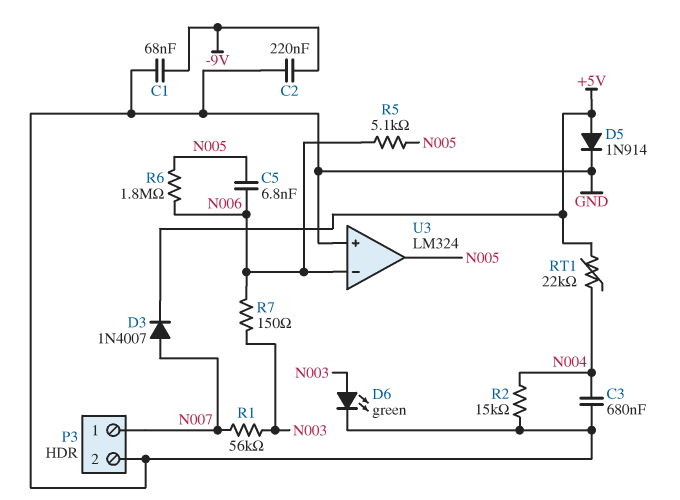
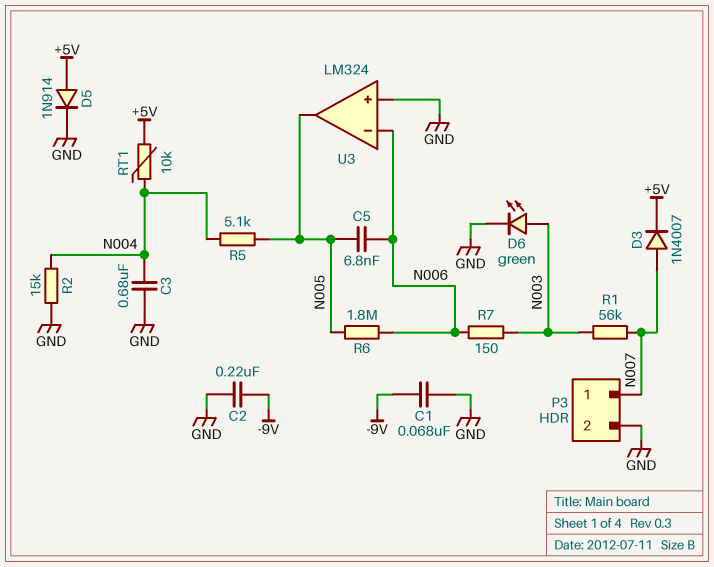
R5: 5.1k (N005, N006) -> 5.1k (N004, N005)
RT1: 22k (+5V, N004) -> 10k (+5V, N004)

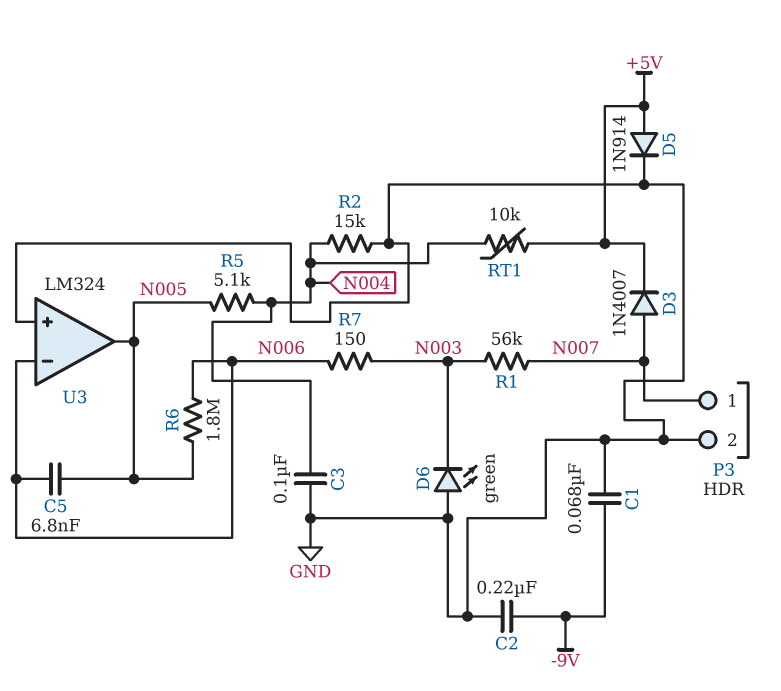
C3: 680nF (GND, N004) -> 100nF (GND, N004)
D6: LED green (A N003, K GND) -> LED green (A GND, K N003)

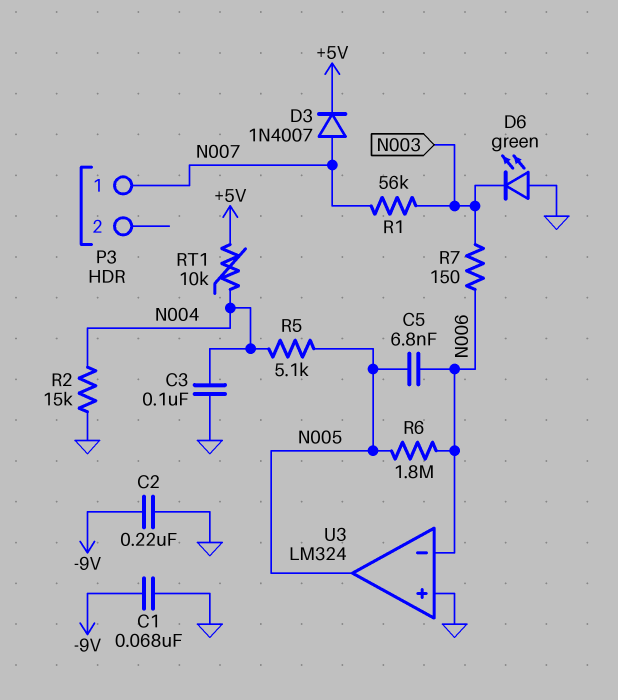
D5: diode 1N914 (A +5V, K GND) -> none
P3 pin 2: GND -> none

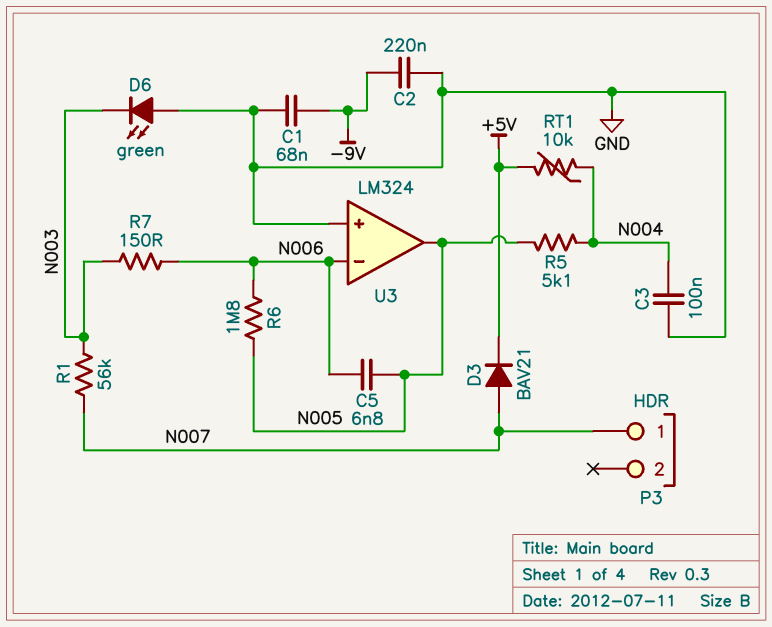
D3: diode 1N4007 (A N007, K +5V) -> diode BAV21 (A N007, K +5V)
R2: 15k (GND, N004) -> none

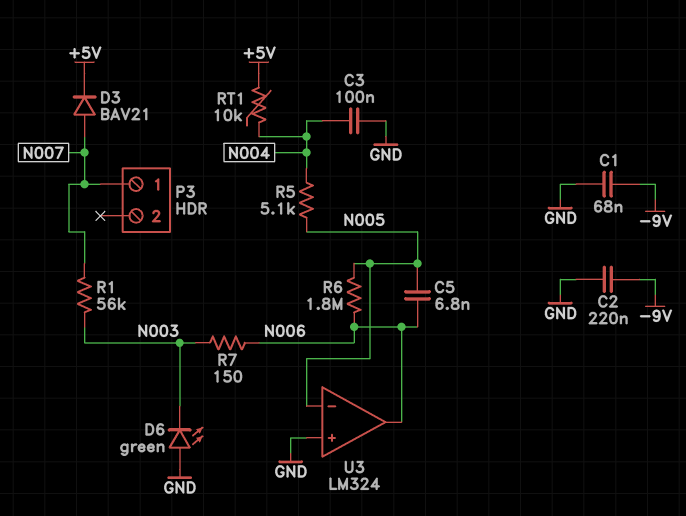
U3 pin in-: N006 -> N005
U3 pin out: N005 -> N006

